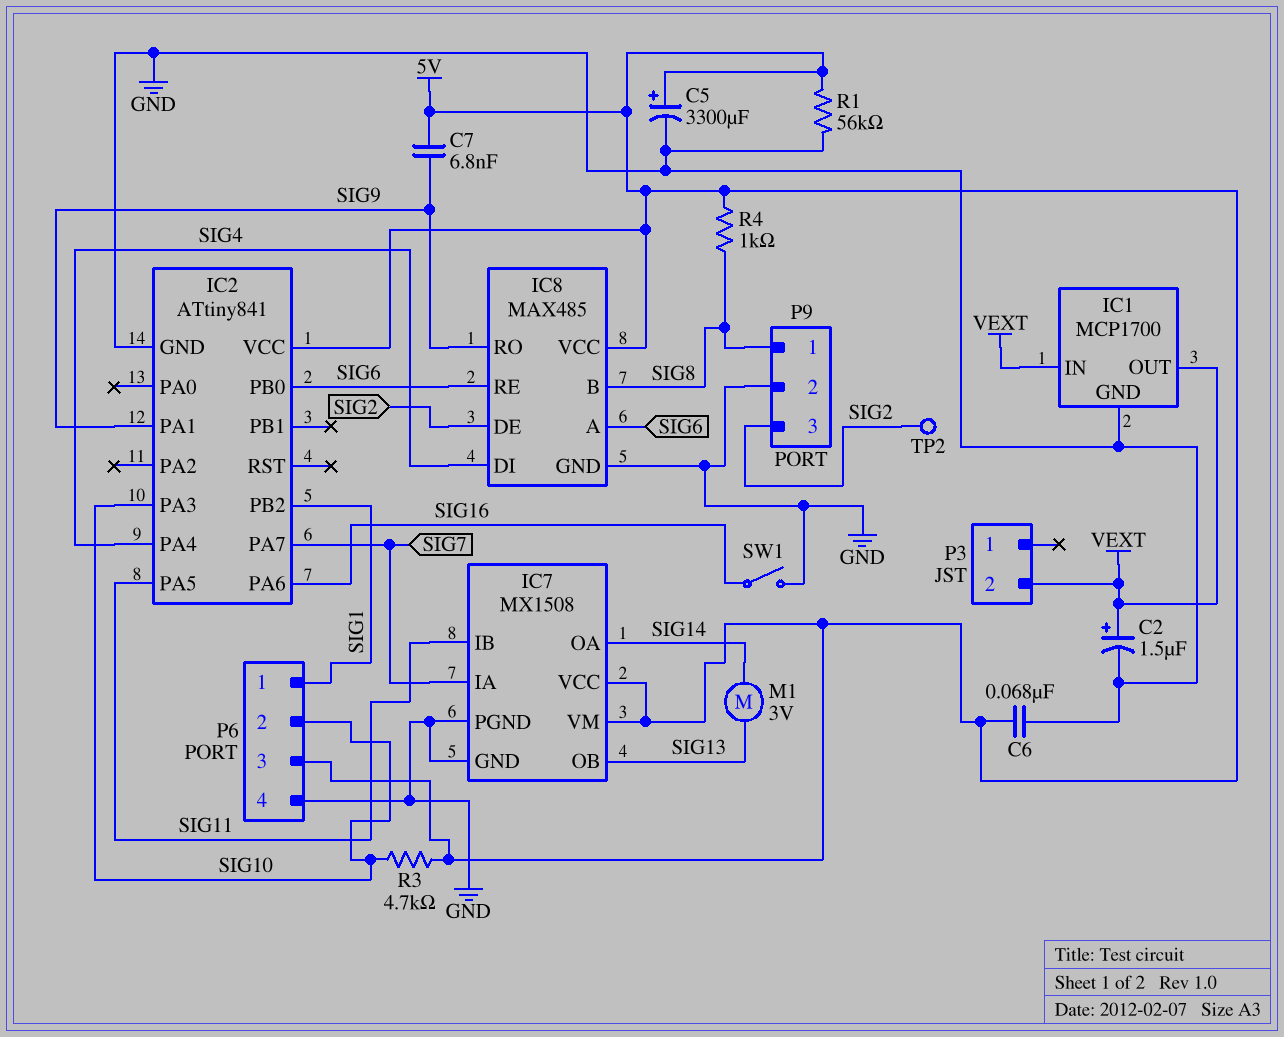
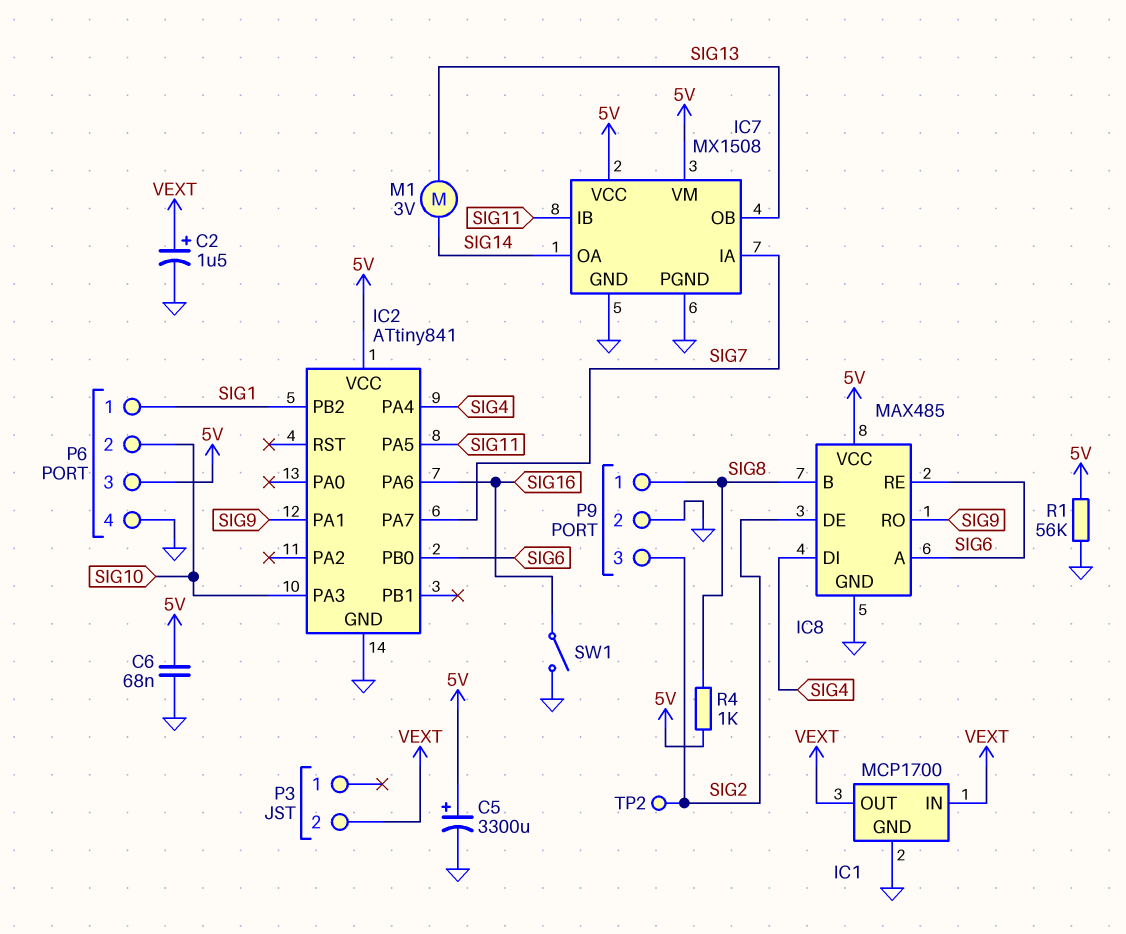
C7: 6.8nF (5V, SIG9) -> none
R3: 4.7k (5V, SIG10) -> none

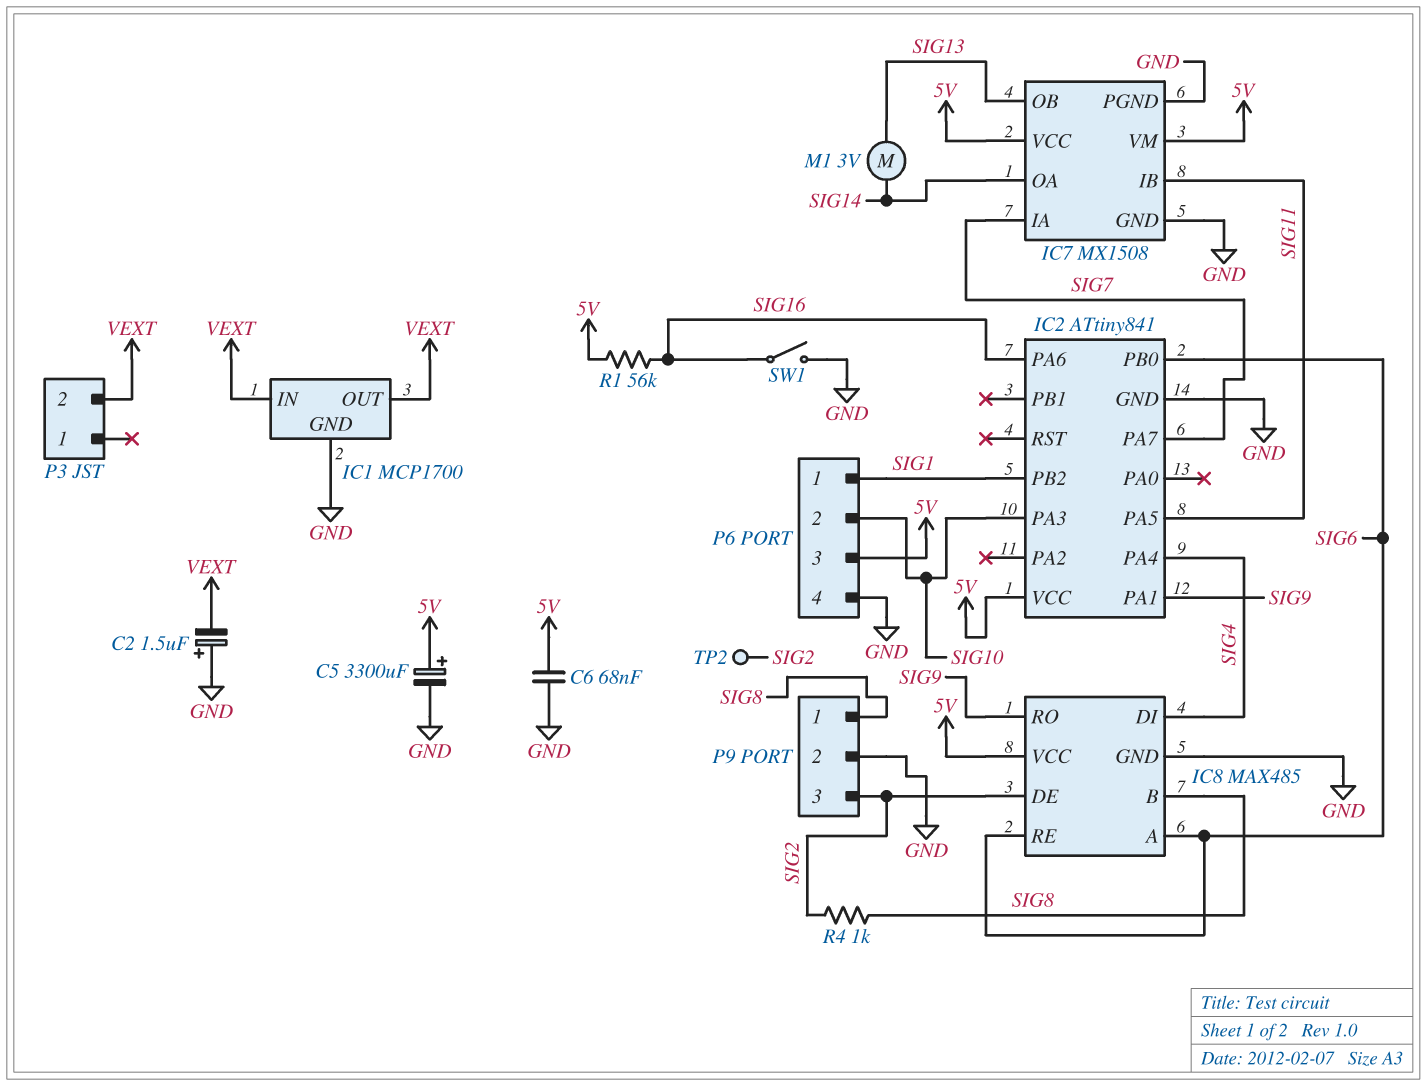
C2: 1.5uF (plus VEXT, minus GND) -> 1.5uF (plus GND, minus VEXT)
R1: 56k (5V, GND) -> 56k (5V, SIG16)
R4: 1k (5V, SIG8) -> 1k (SIG2, SIG8)

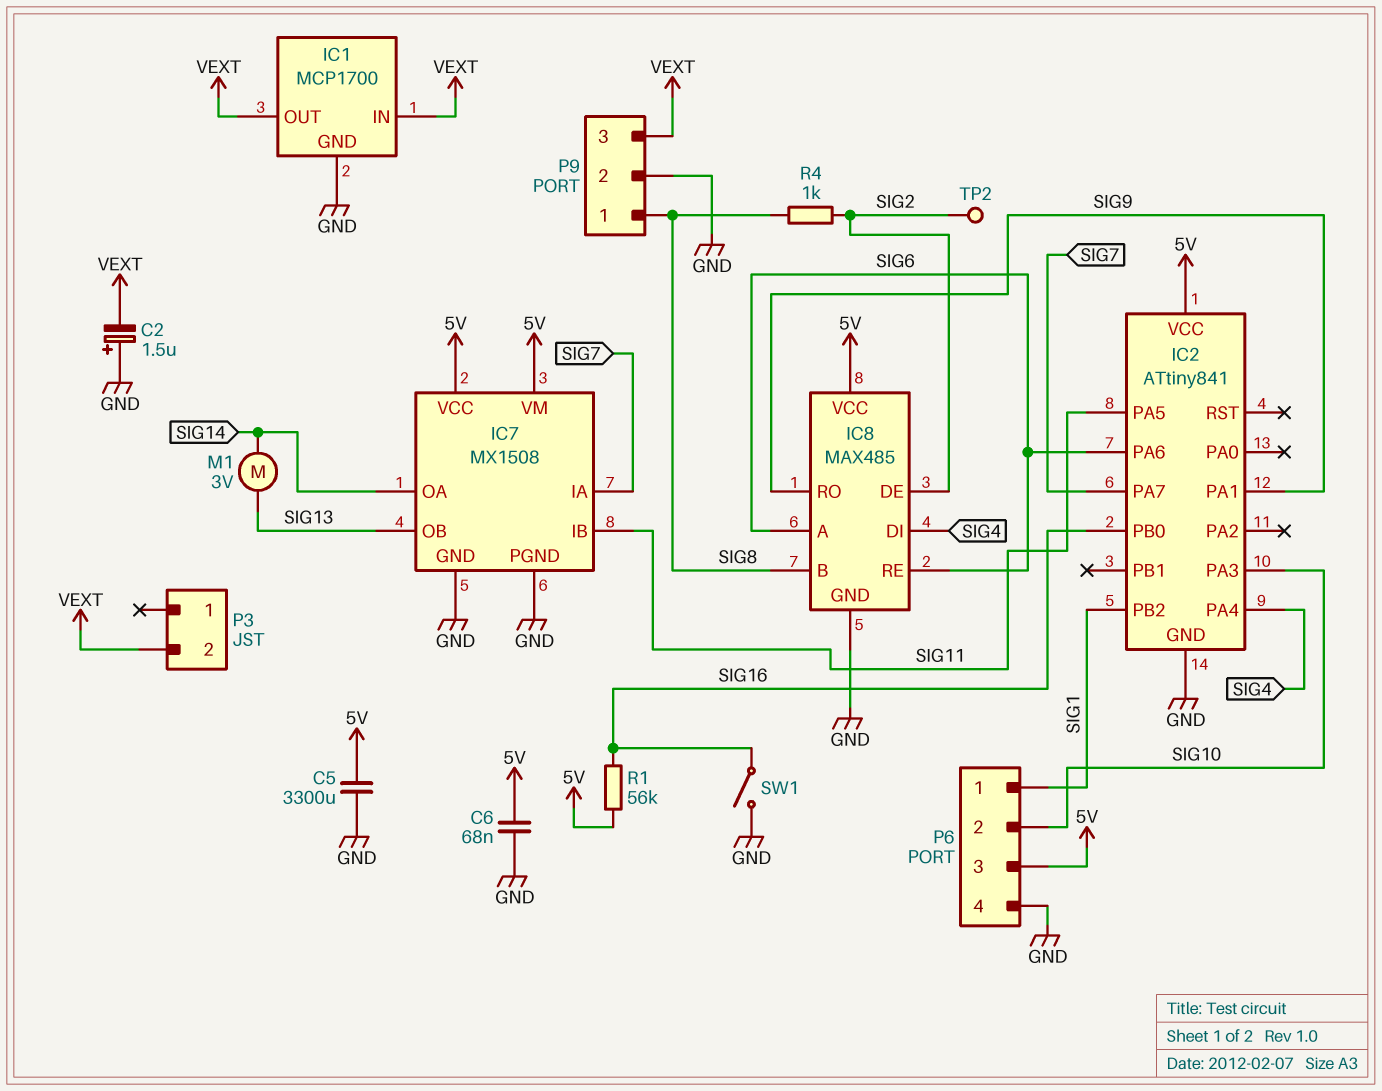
C5: 3300uF (plus 5V, minus GND) -> 3300uF (5V, GND)
IC2 pin PA6: SIG16 -> SIG6
IC2 pin PB0: SIG6 -> SIG16
P9 pin 3: SIG2 -> VEXT

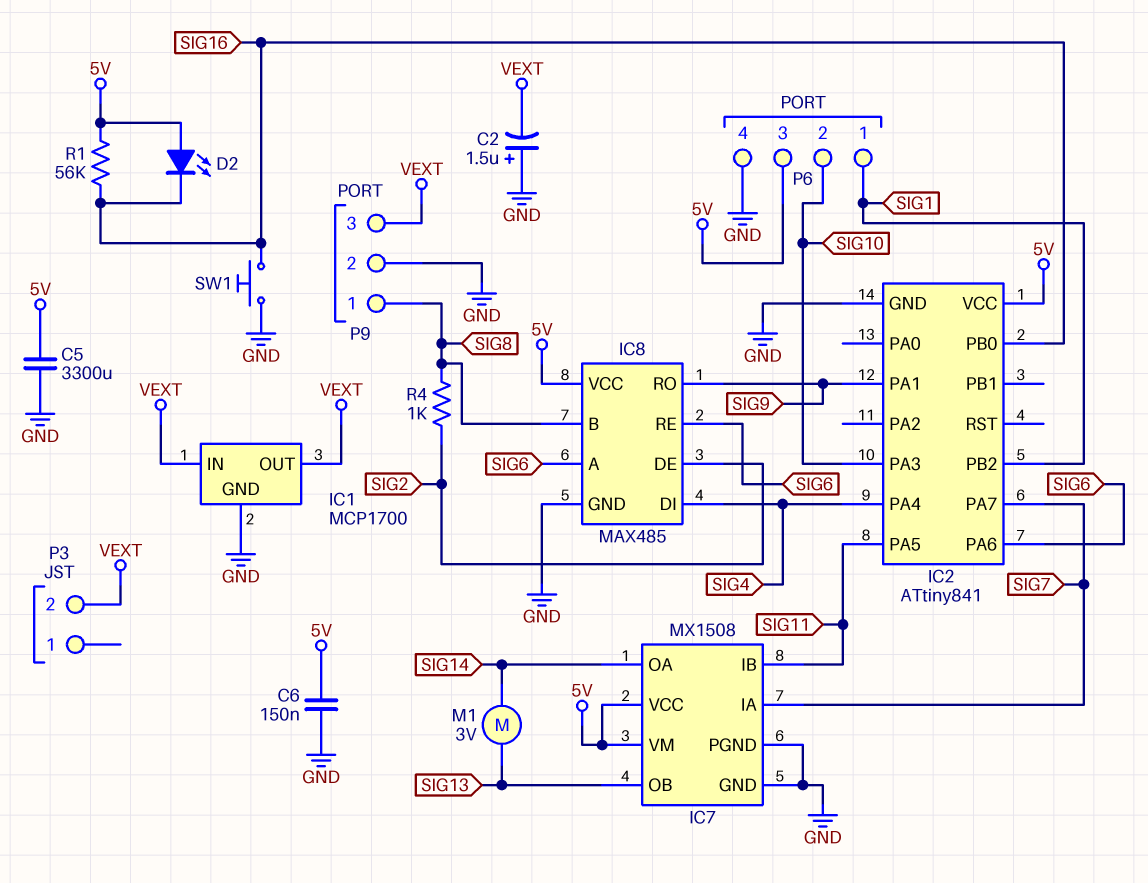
C6: 68nF (5V, GND) -> 150nF (5V, GND)
D2: none -> LED (A 5V, K SIG16)
SW1: switch (GND, SIG16) -> button (GND, SIG16)
TP2: test point (SIG2) -> none

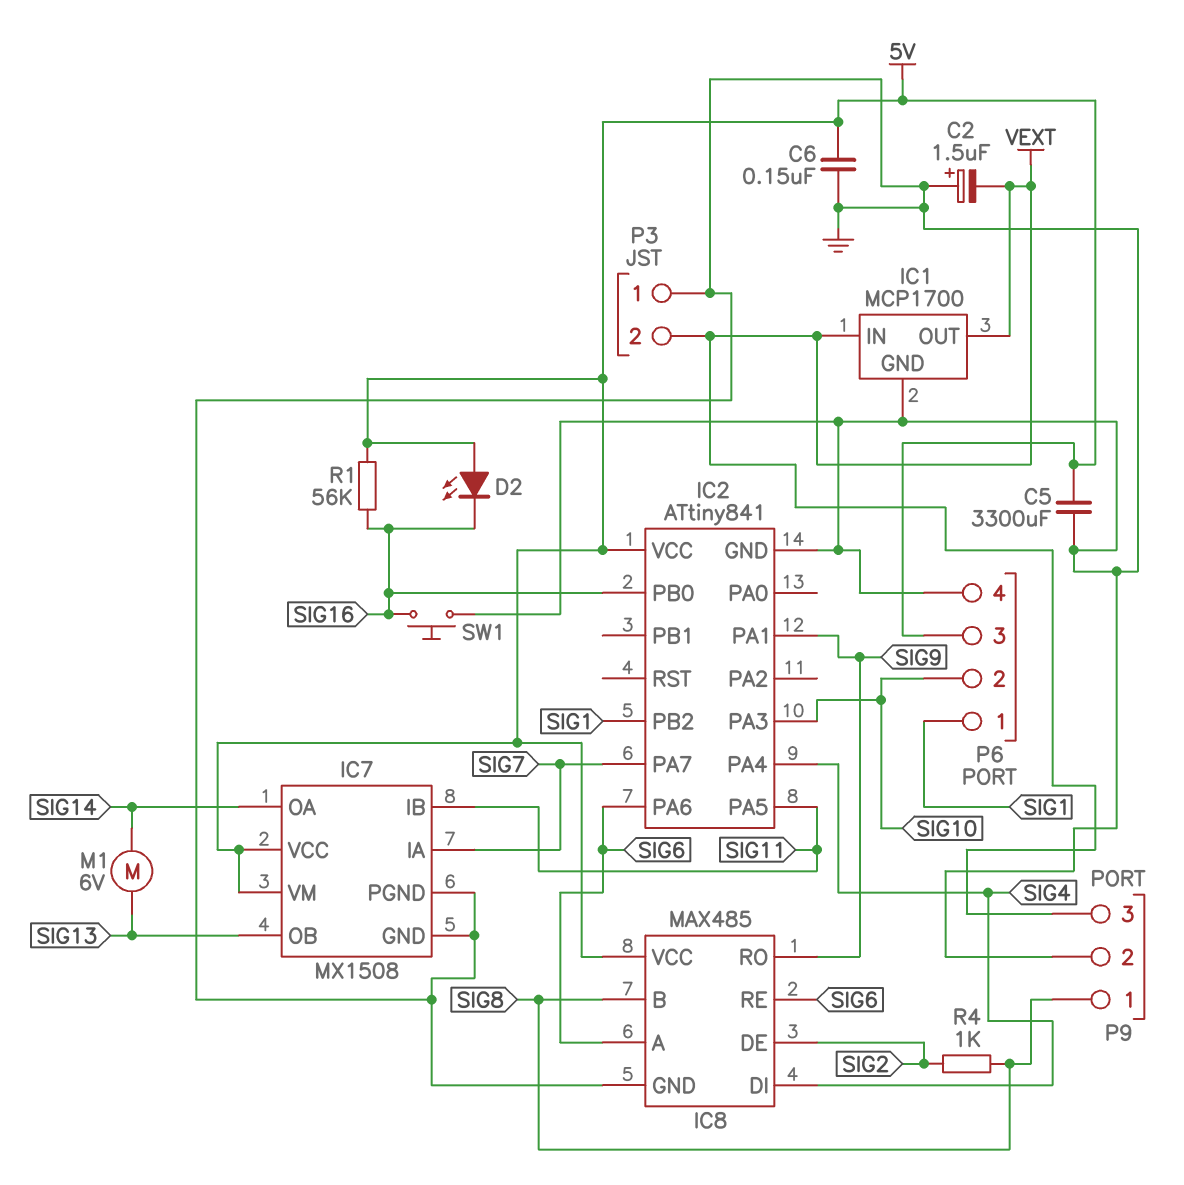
M1: motor 3V (SIG13, SIG14) -> motor 6V (SIG13, SIG14)
P3 pin 1: none -> GND

